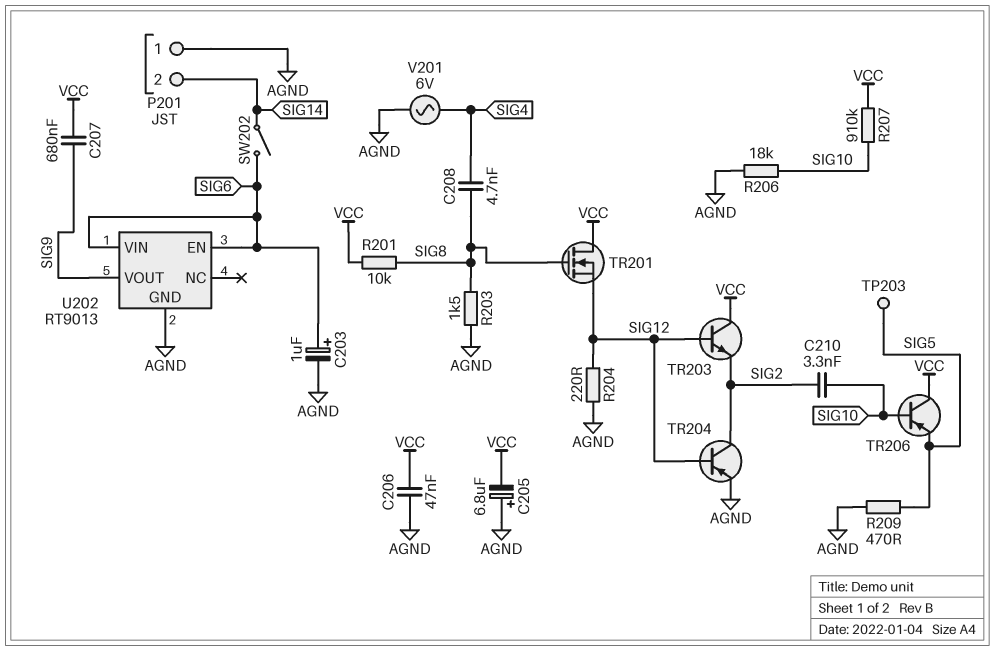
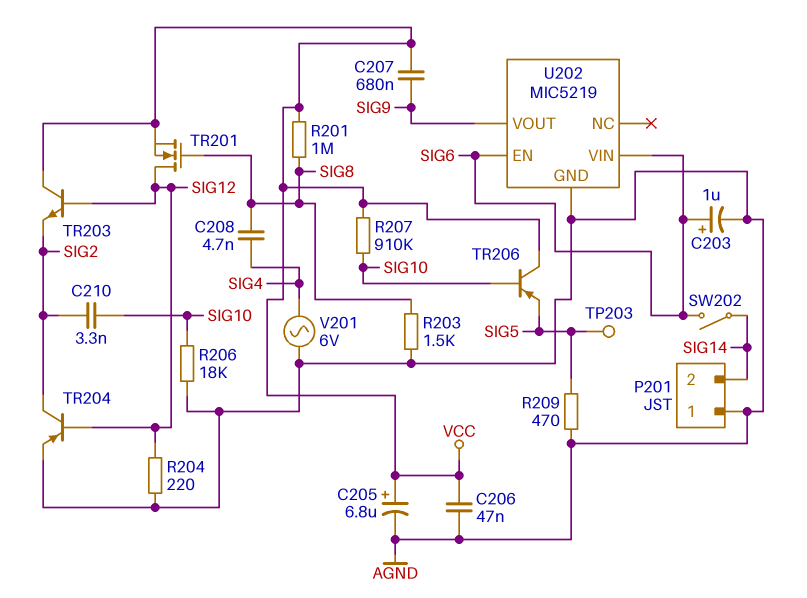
C205: 6.8uF (plus AGND, minus VCC) -> 6.8uF (plus VCC, minus AGND)
R201: 10k (SIG8, VCC) -> 1M (SIG8, VCC)
TR201: NMOS (G SIG8, D VCC, S SIG12) -> NMOS (G SIG8, D SIG12, S VCC)
U202: RT9013 -> MIC5219

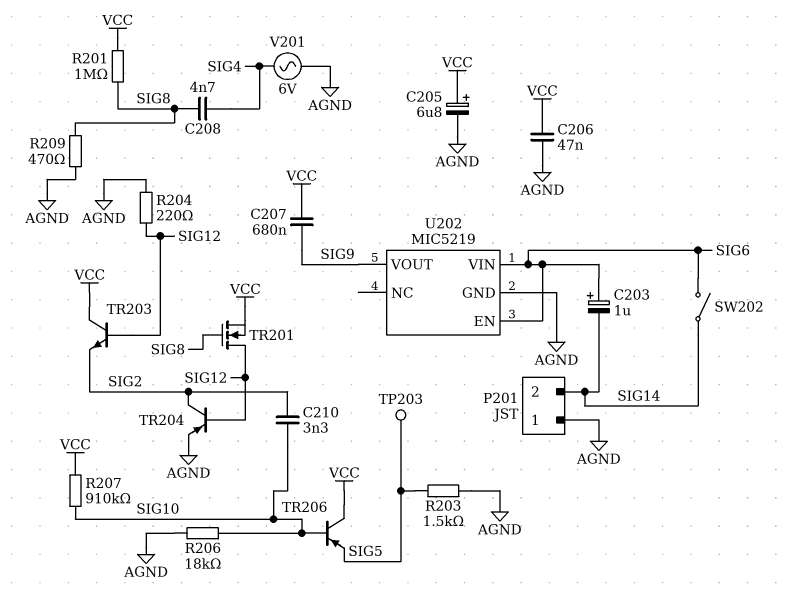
C203: 1uF (plus SIG6, minus AGND) -> 1uF (plus SIG6, minus SIG14)
R203: 1.5k (AGND, SIG8) -> 1.5k (AGND, SIG5)
R209: 470 (AGND, SIG5) -> 470 (AGND, SIG8)

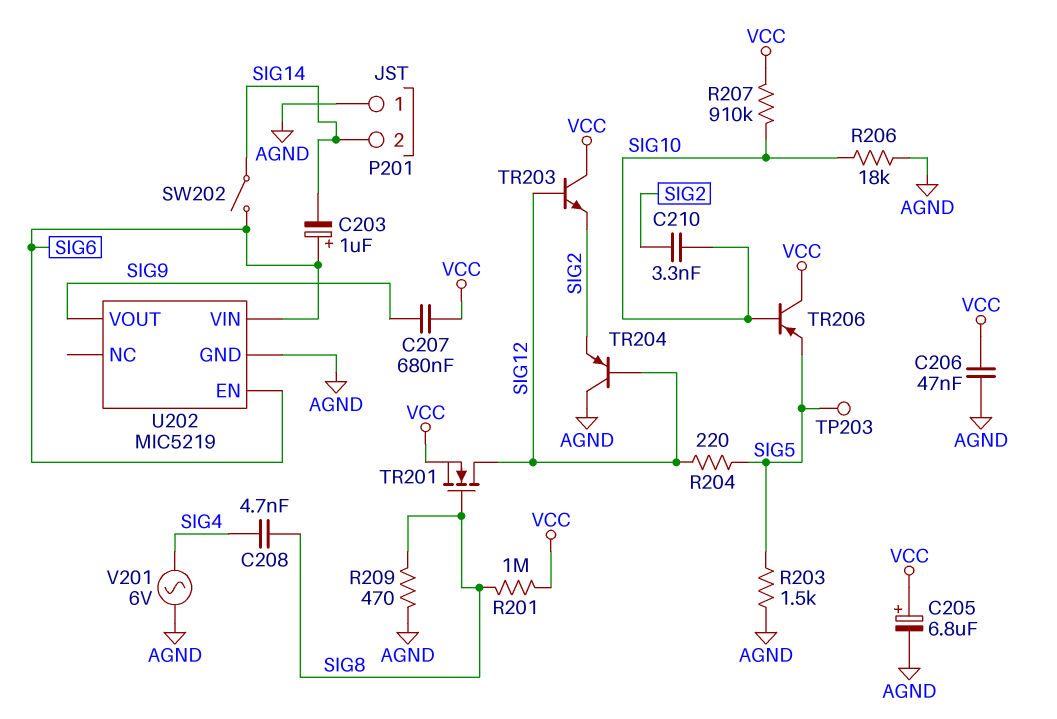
R204: 220 (AGND, SIG12) -> 220 (SIG5, SIG12)
TR204: PNP (B SIG12, C SIG2, E AGND) -> PNP (B SIG12, C AGND, E SIG2)

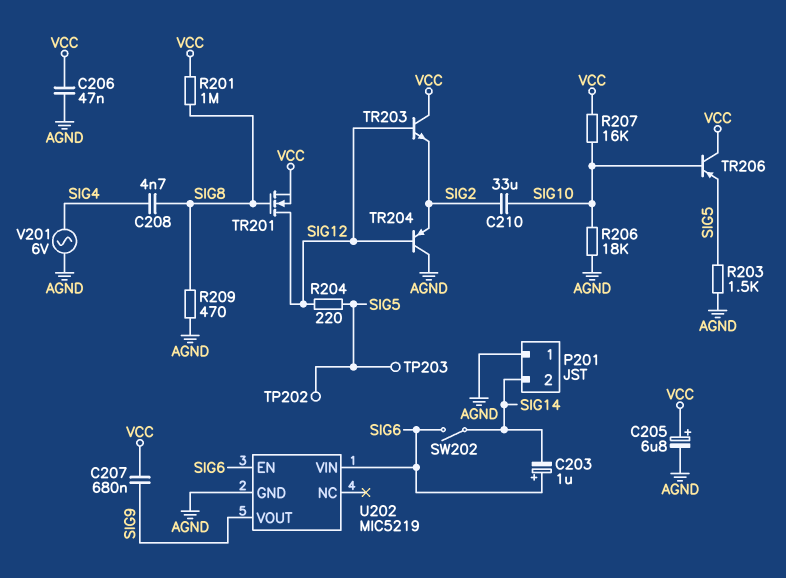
C210: 3.3nF (SIG2, SIG10) -> 33uF (SIG2, SIG10)
R207: 910k (SIG10, VCC) -> 16k (SIG10, VCC)
TP202: none -> test point (SIG5)

